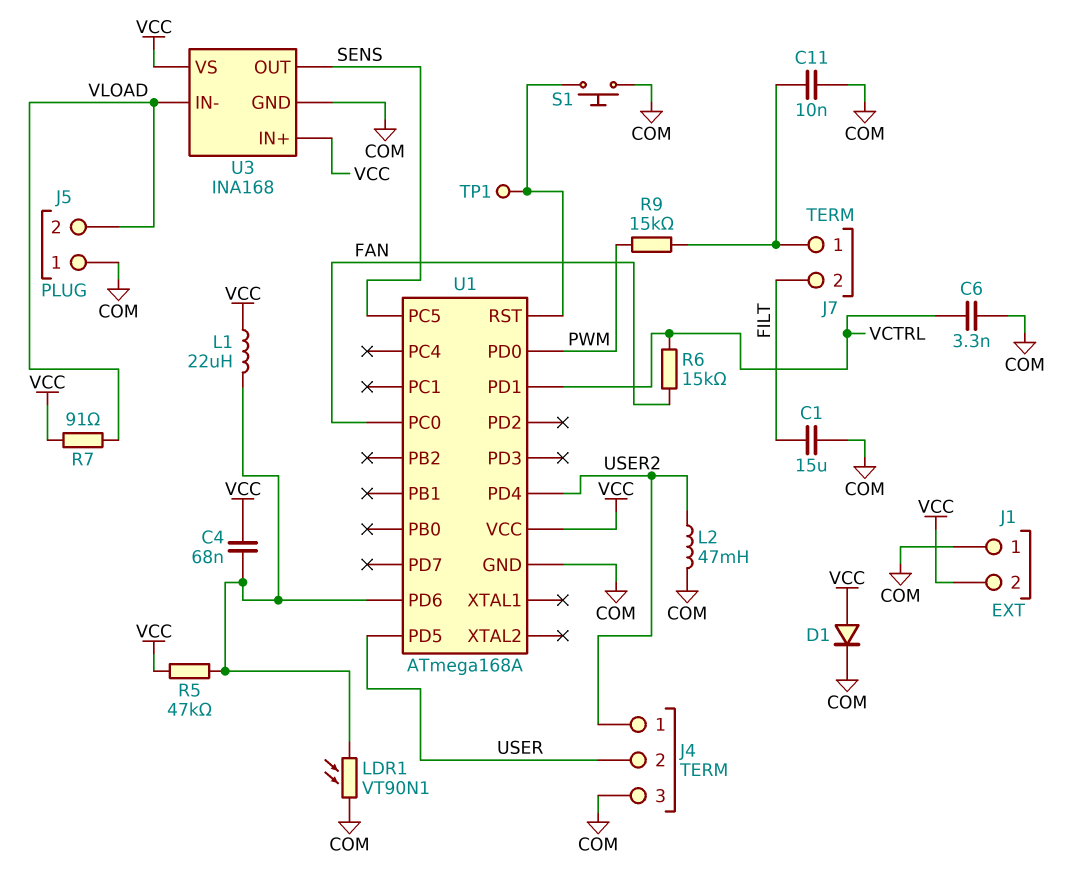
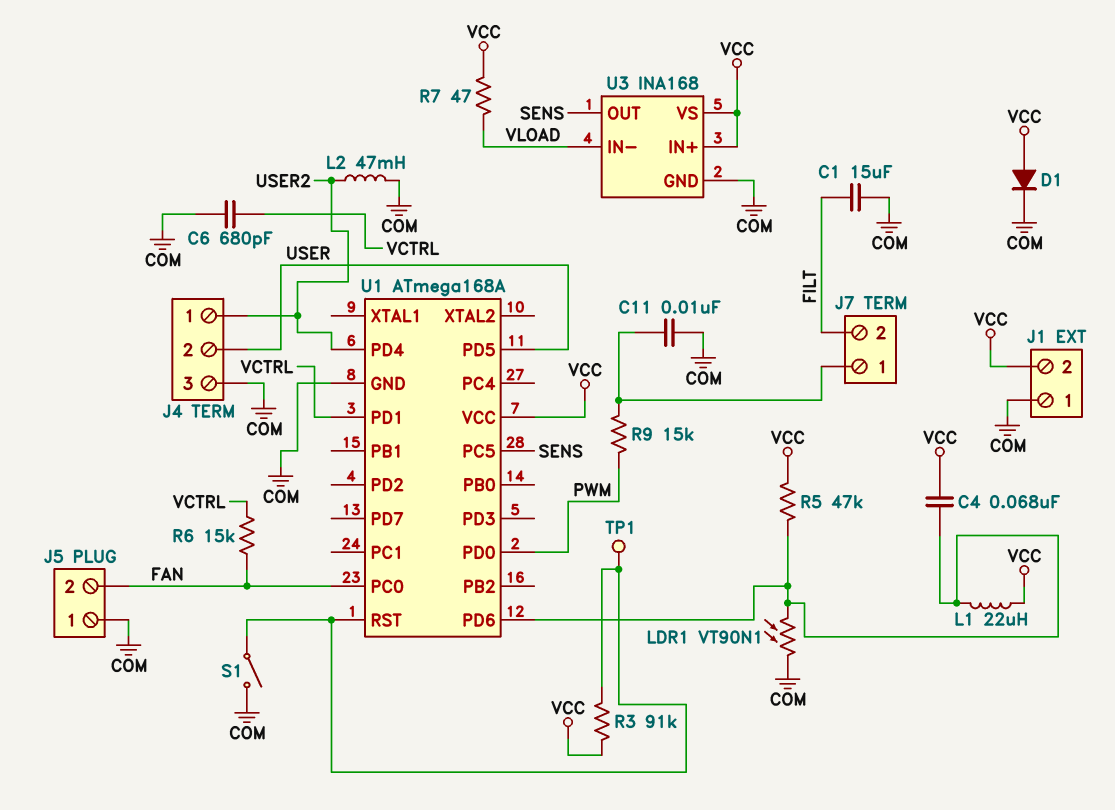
C6: 3.3nF (COM, VCTRL) -> 680pF (COM, VCTRL)
J5 pin 2: VLOAD -> FAN
R3: none -> 91k (U1/RST, VCC)
R7: 91 (VCC, VLOAD) -> 47 (VCC, VLOAD)
S1: button (COM, U1/RST) -> switch (COM, U1/RST)

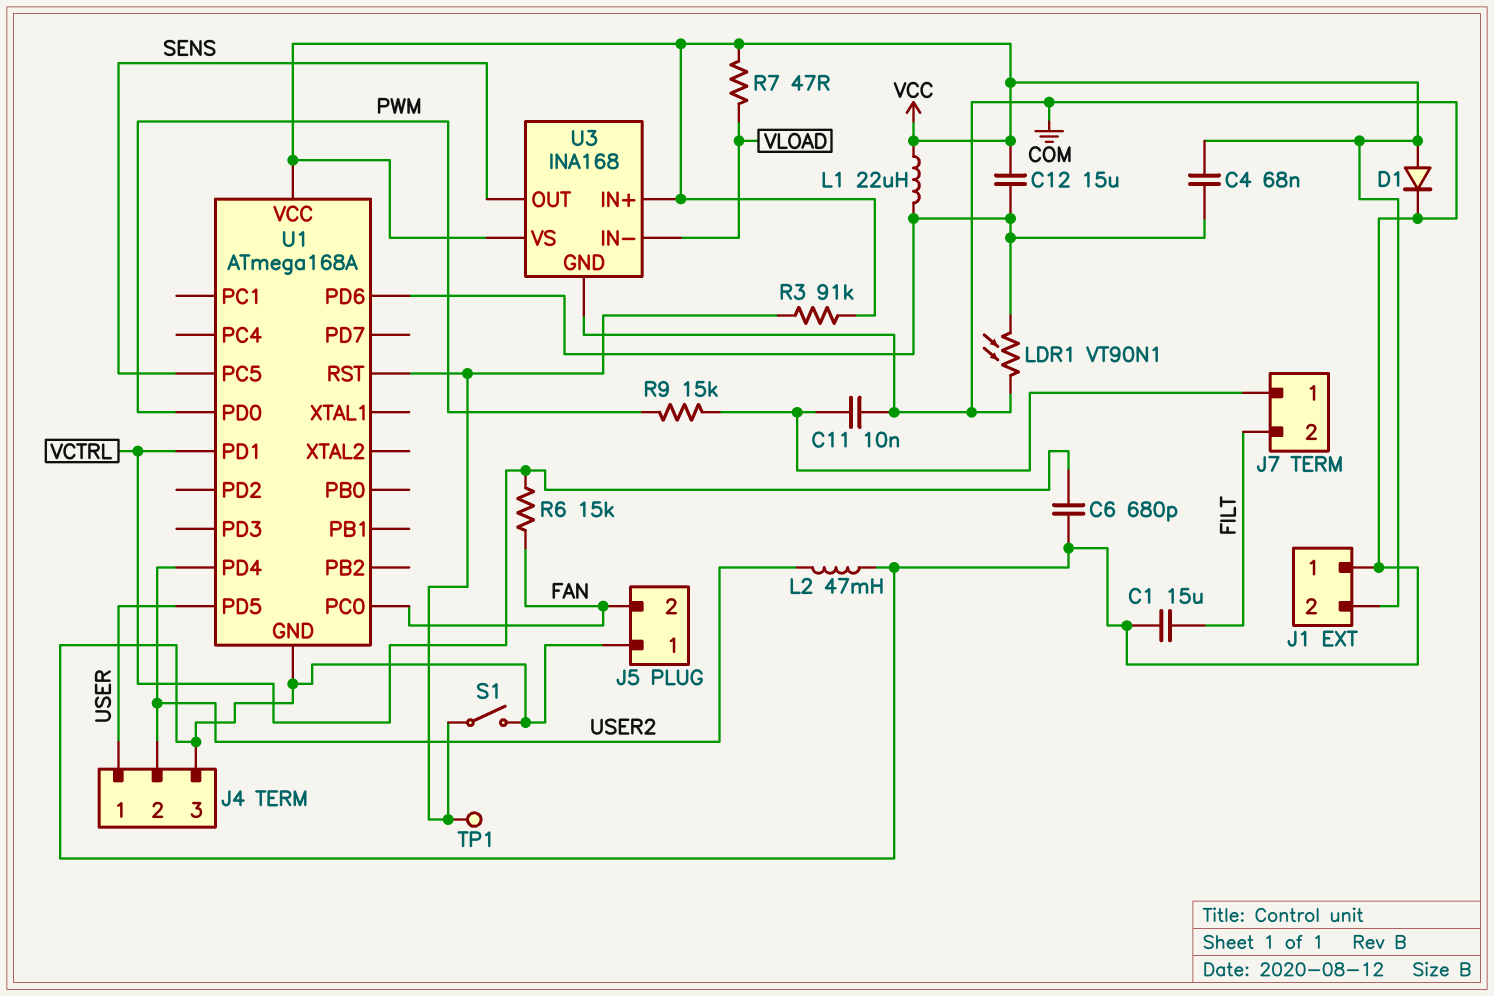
C12: none -> 15uF (U1/PD6, VCC)
J4 pin 1: USER2 -> USER
J4 pin 2: USER -> USER2
R5: 47k (U1/PD6, VCC) -> none

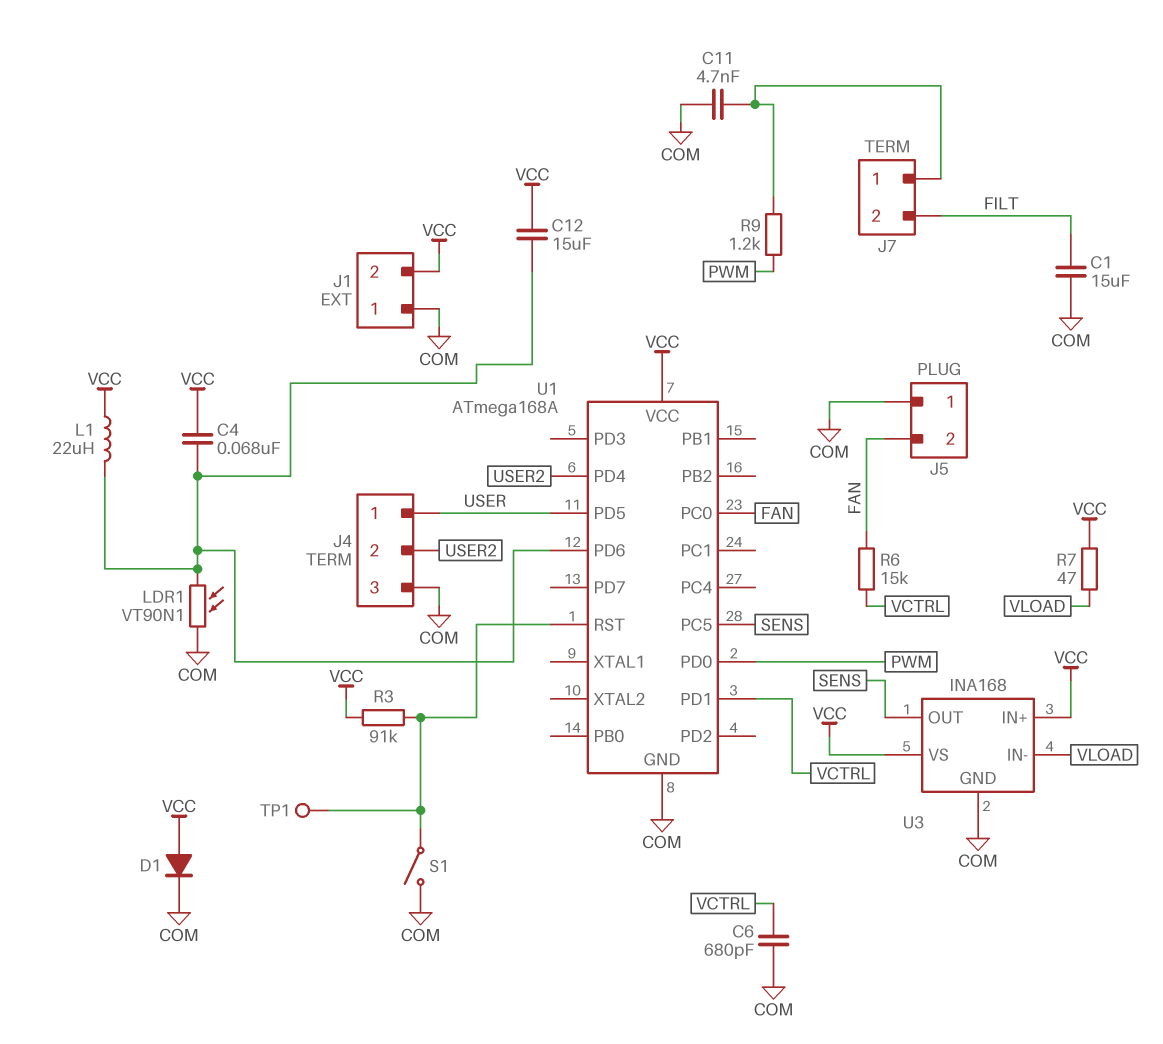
C11: 10nF (COM, J7/1) -> 4.7nF (COM, J7/1)
L2: 47mH (COM, USER2) -> none
R9: 15k (J7/1, PWM) -> 1.2k (J7/1, PWM)

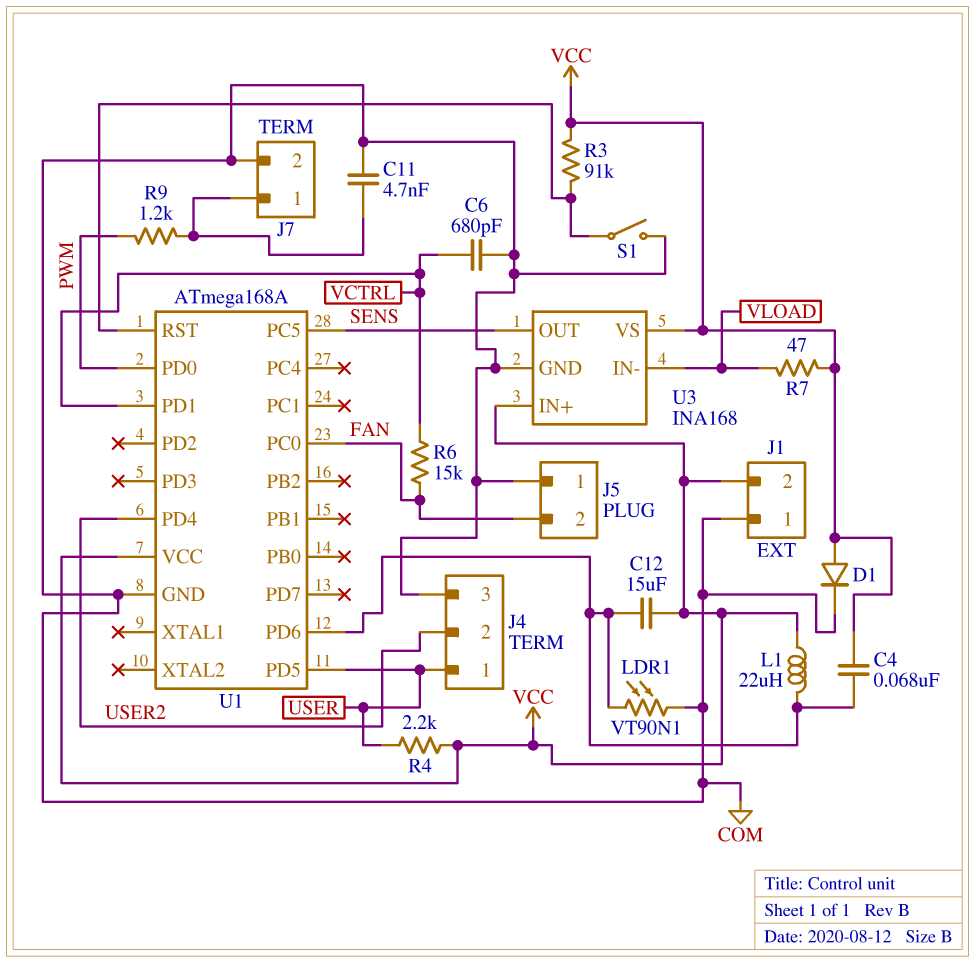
C1: 15uF (COM, FILT) -> none
J7 pin 2: FILT -> COM
R4: none -> 2.2k (USER, VCC)
TP1: test point (U1/RST) -> none

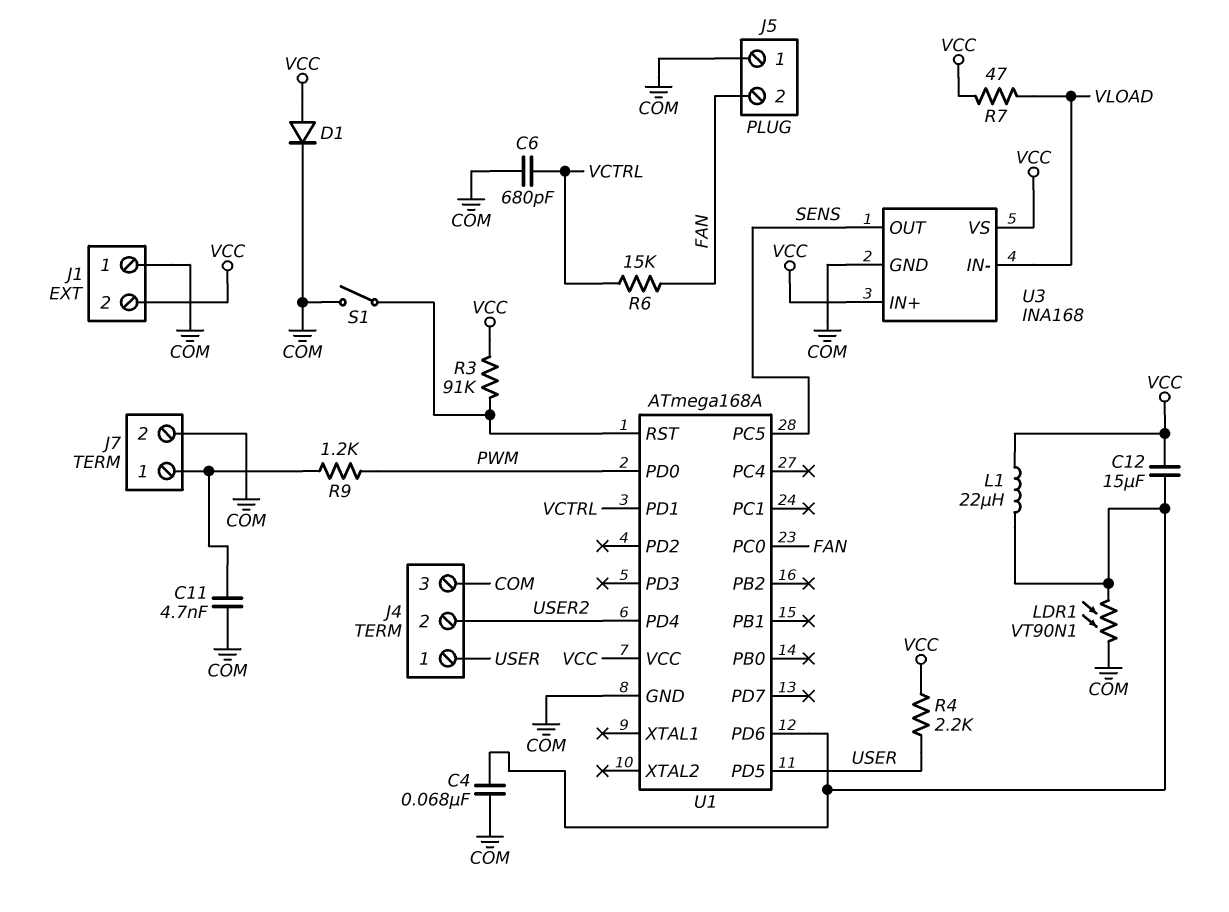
C4: 68nF (U1/PD6, VCC) -> 68nF (COM, U1/PD6)

